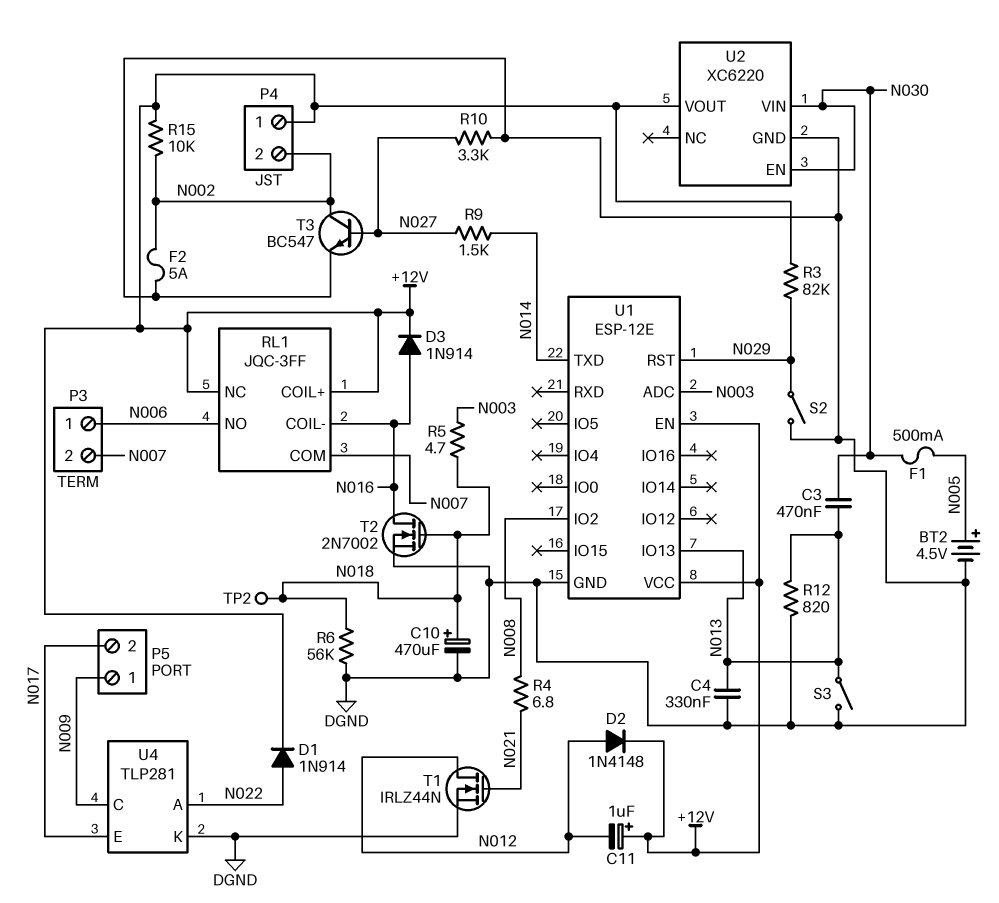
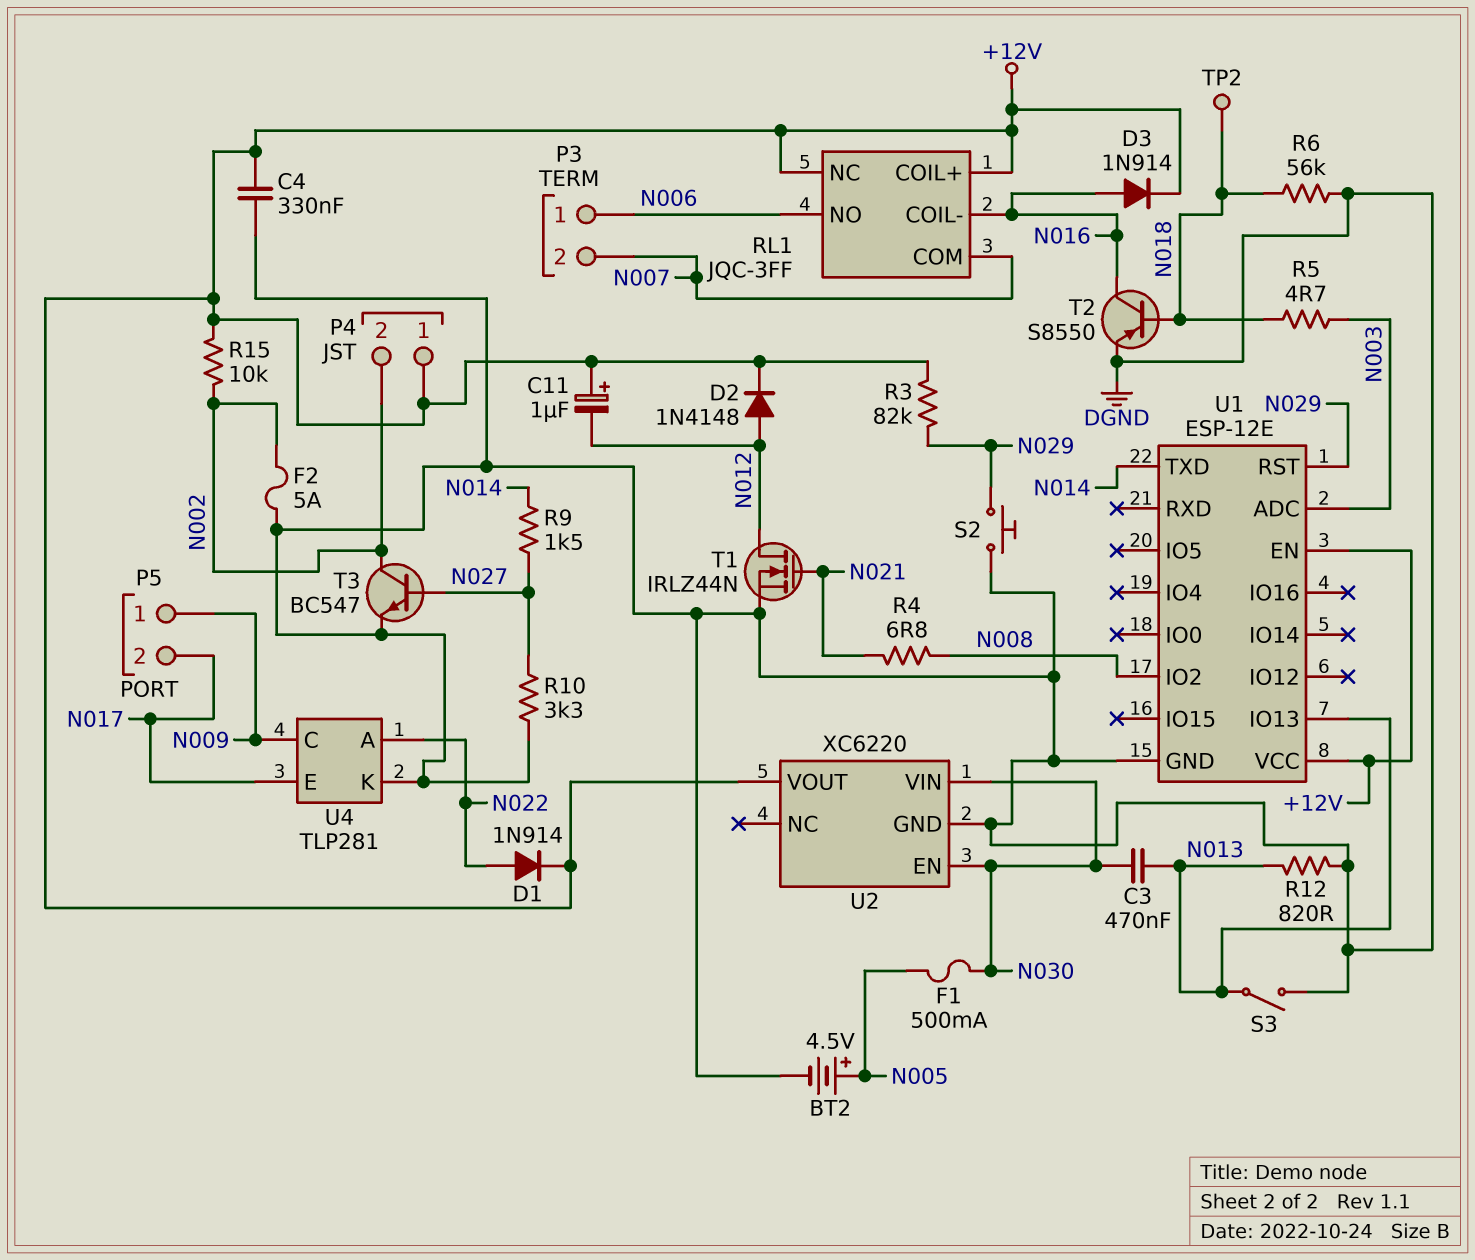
C4: 330nF (DGND, N013) -> 330nF (+12V, DGND)
C10: 470uF (plus N018, minus DGND) -> none
S2: switch (DGND, N029) -> button (DGND, N029)
T2: NMOS 2N7002 (G N018, D N016, S DGND) -> PNP S8550 (B N018, C N016, E DGND)

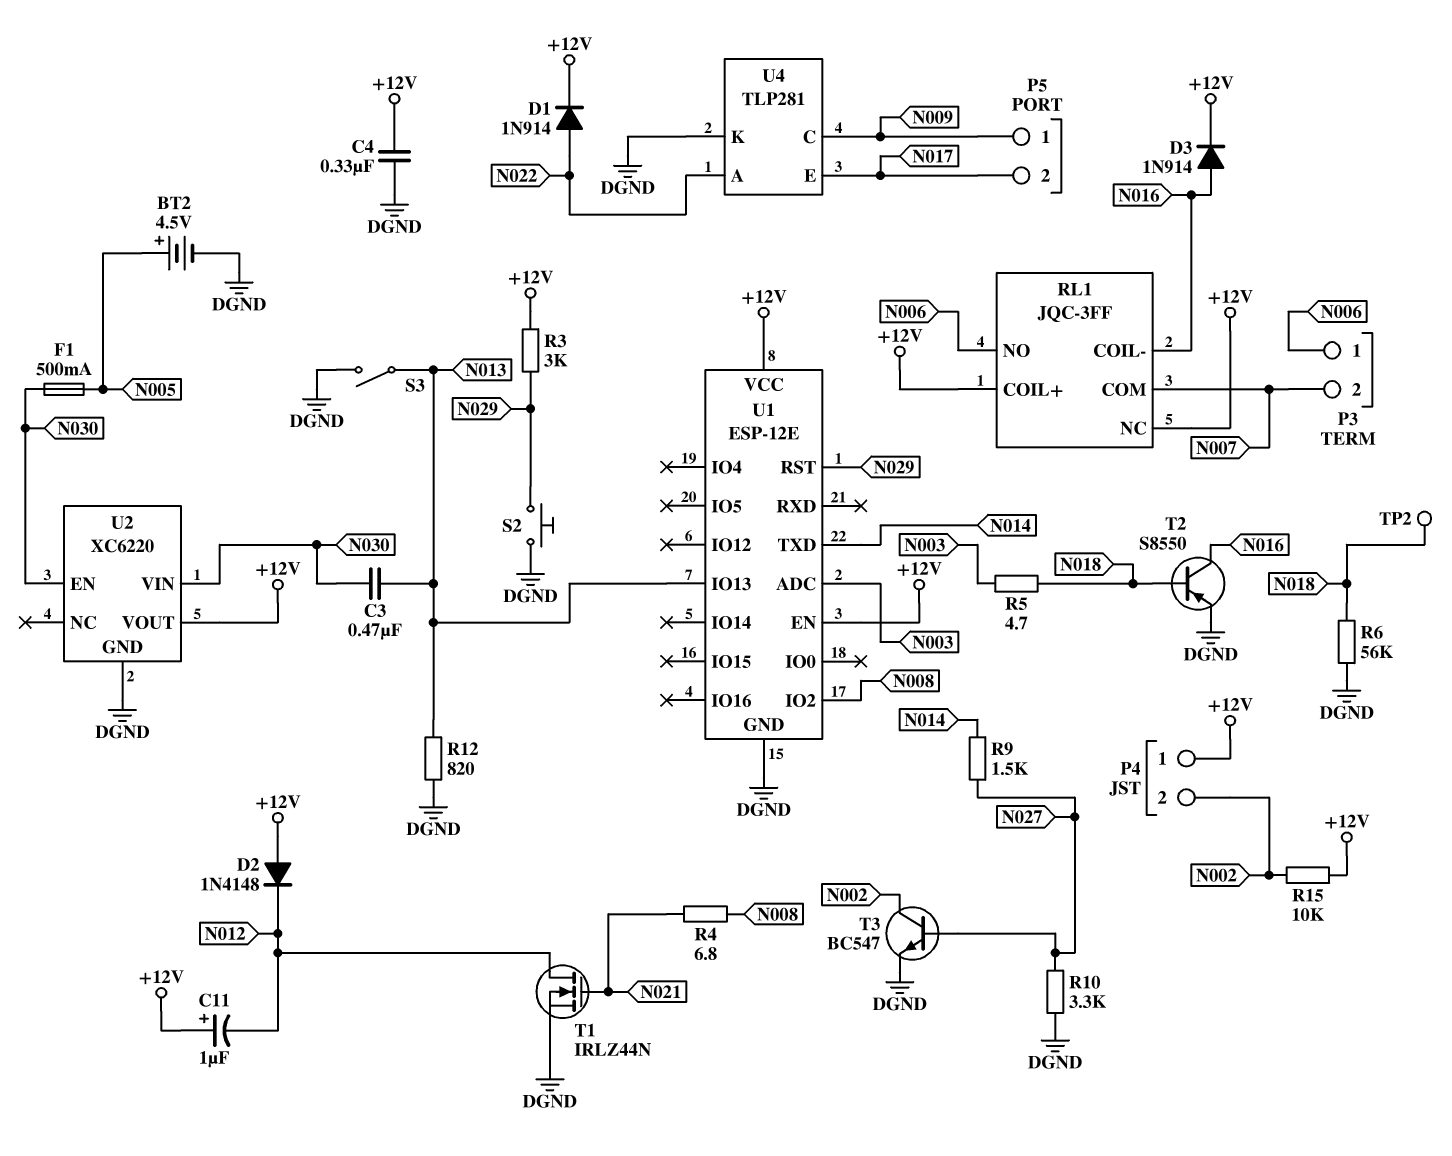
D2: diode 1N4148 (A N012, K +12V) -> diode 1N4148 (A +12V, K N012)
F2: 5A (DGND, N002) -> none
R3: 82k (+12V, N029) -> 3k (+12V, N029)

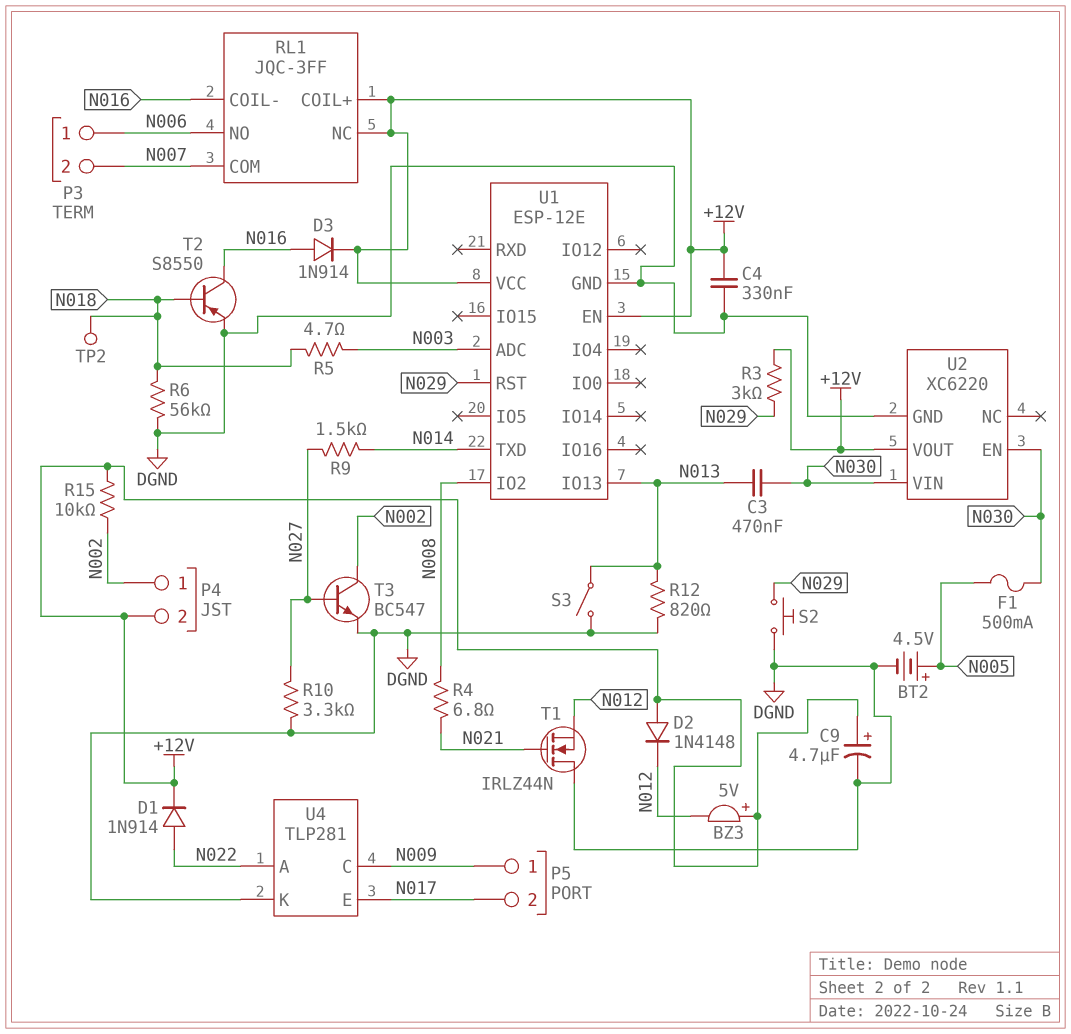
BZ3: none -> buzzer 5V (plus +12V, minus N012)
C9: none -> 4.7uF (plus +12V, minus DGND)
C11: 1uF (plus +12V, minus N012) -> none
P4 pin 1: +12V -> N002
P4 pin 2: N002 -> +12V
T1: NMOS IRLZ44N (G N021, D N012, S DGND) -> NMOS IRLZ44N (G N021, D DGND, S N012)

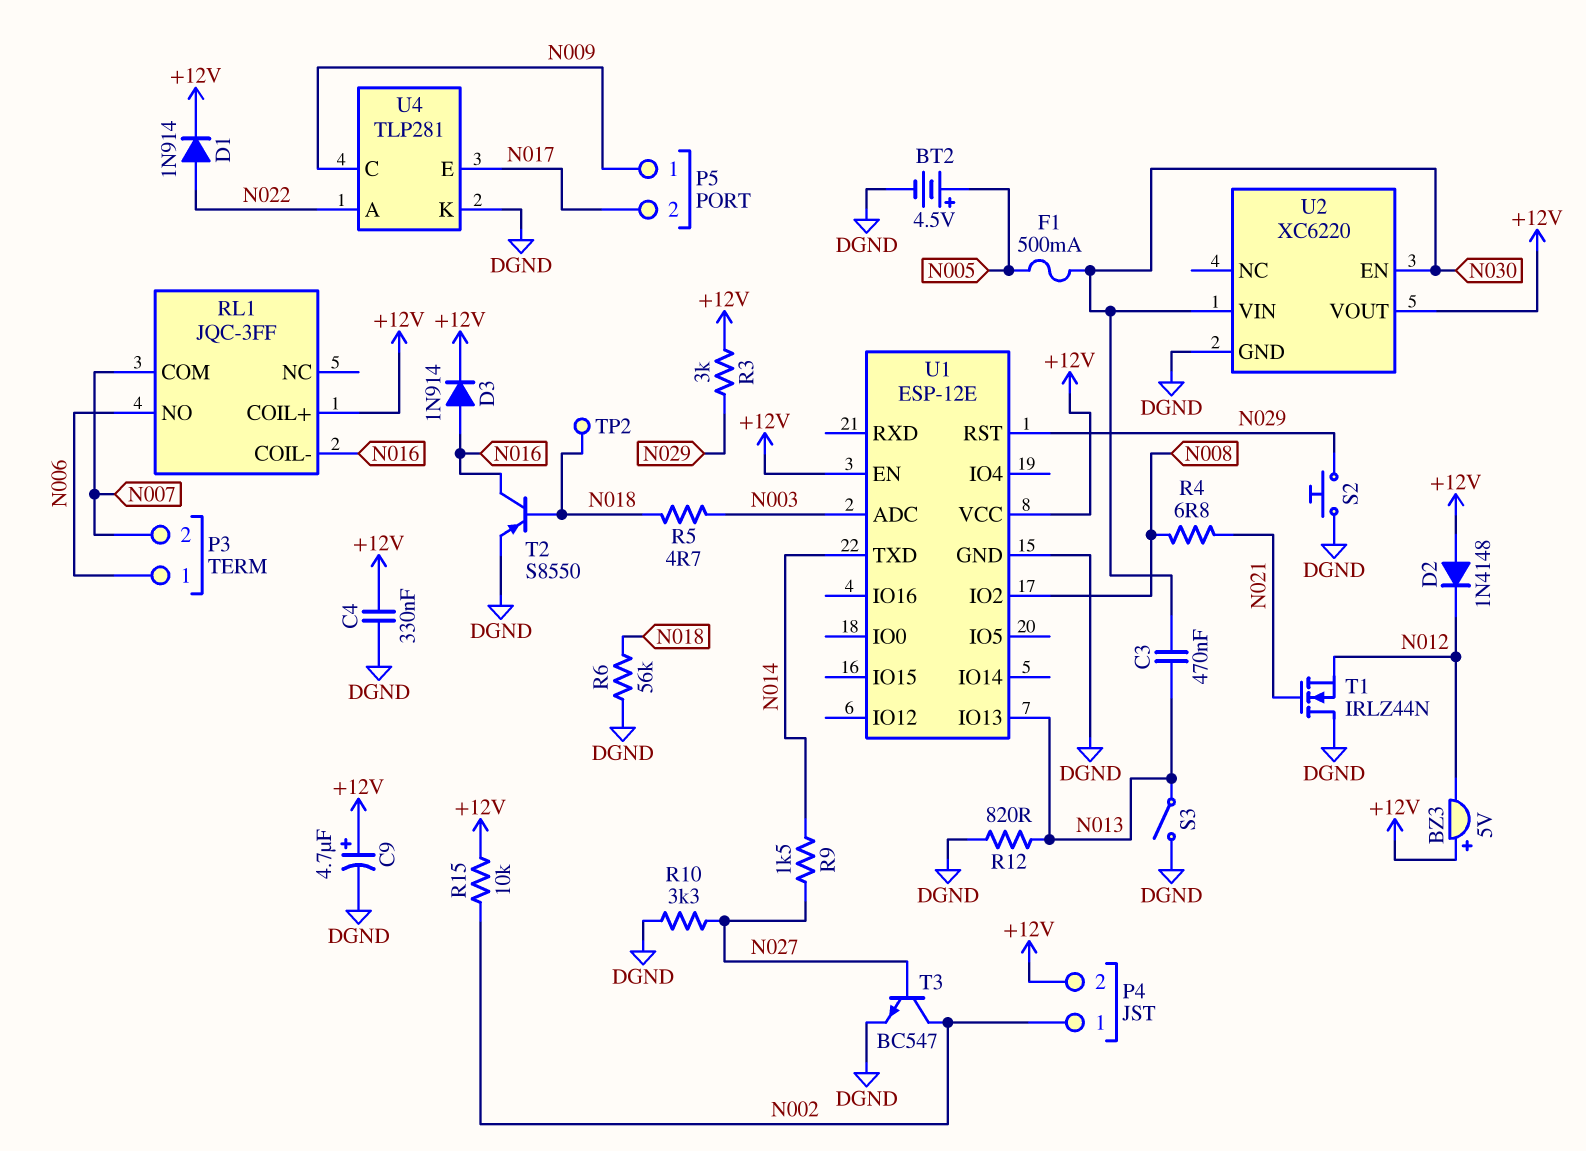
RL1 pin NC: +12V -> none

